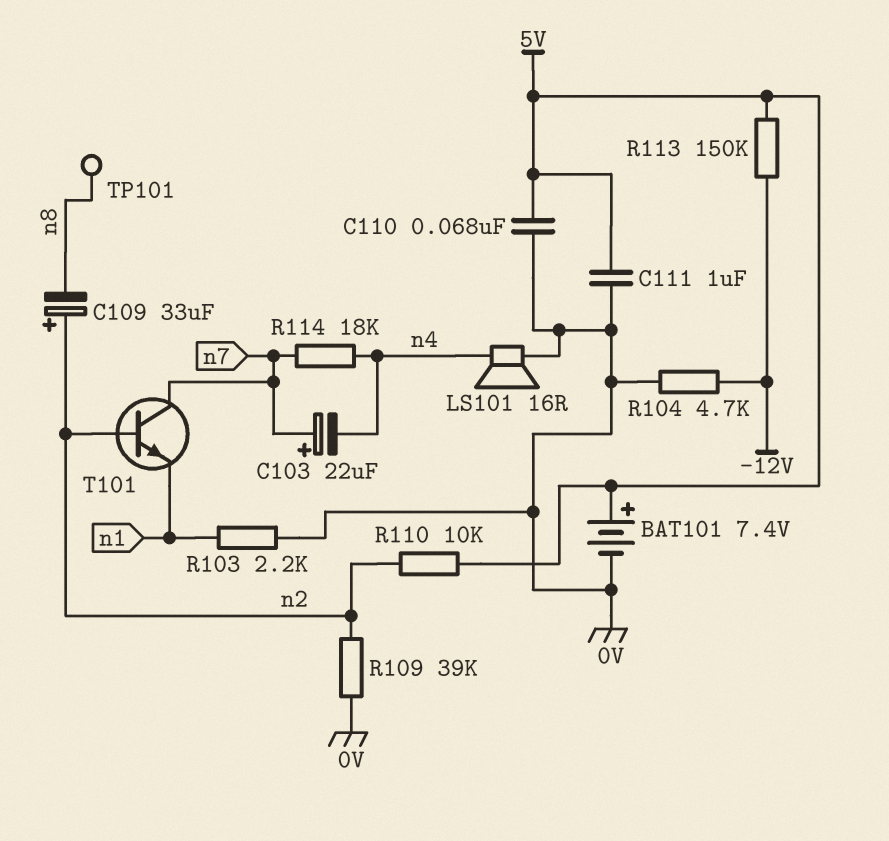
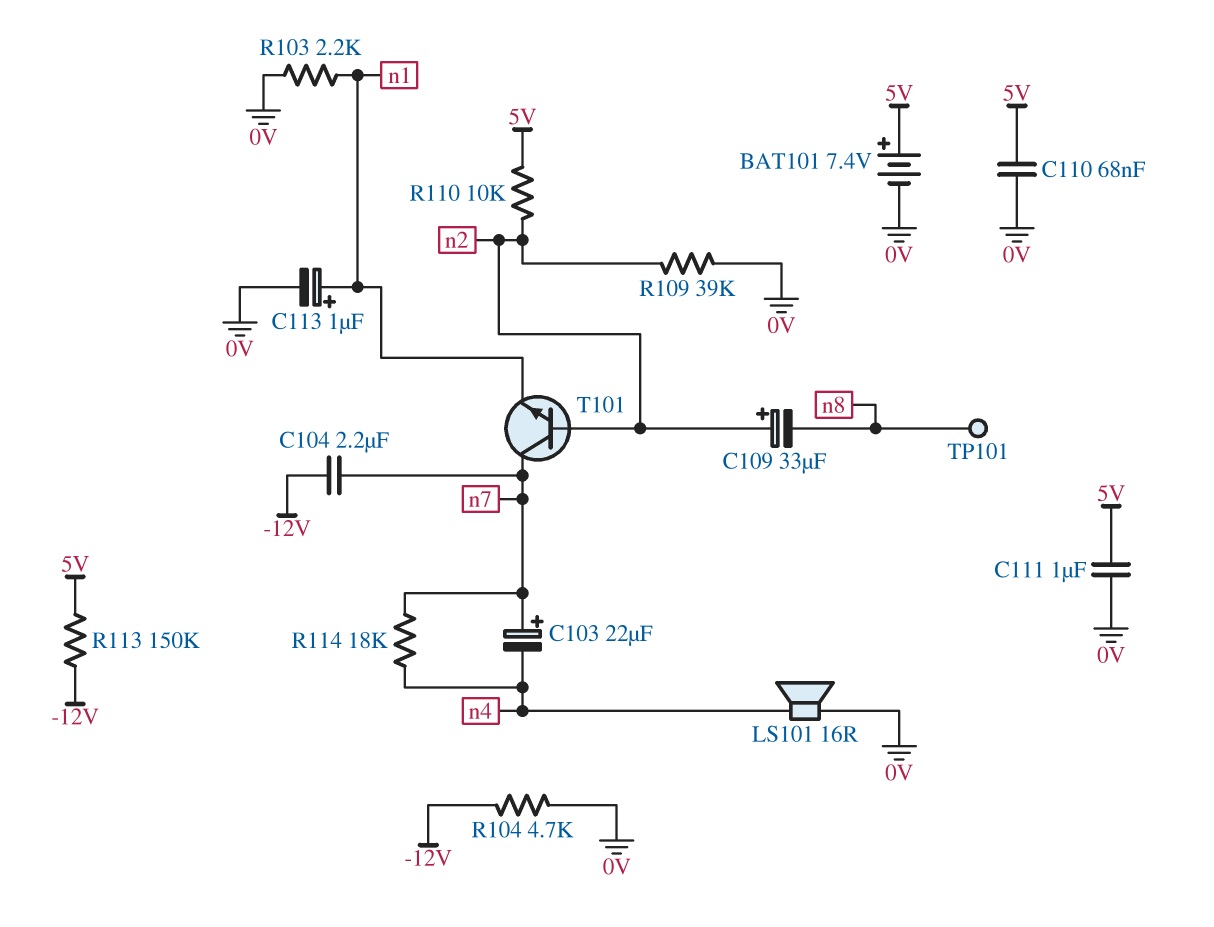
C104: none -> 2.2uF (-12V, n7)
C113: none -> 1uF (plus n1, minus 0V)

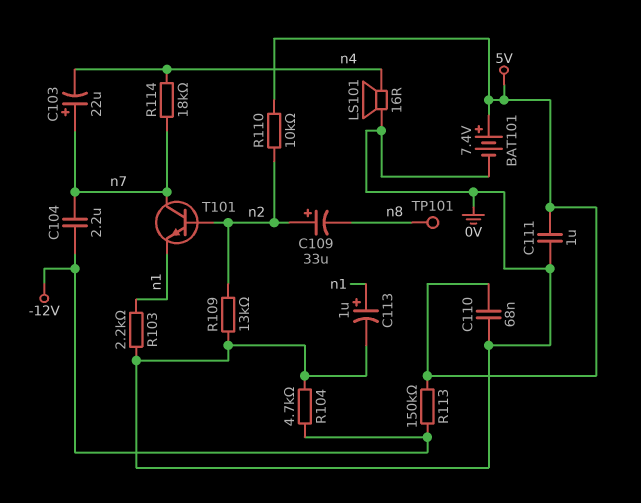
R109: 39k (0V, n2) -> 13k (0V, n2)

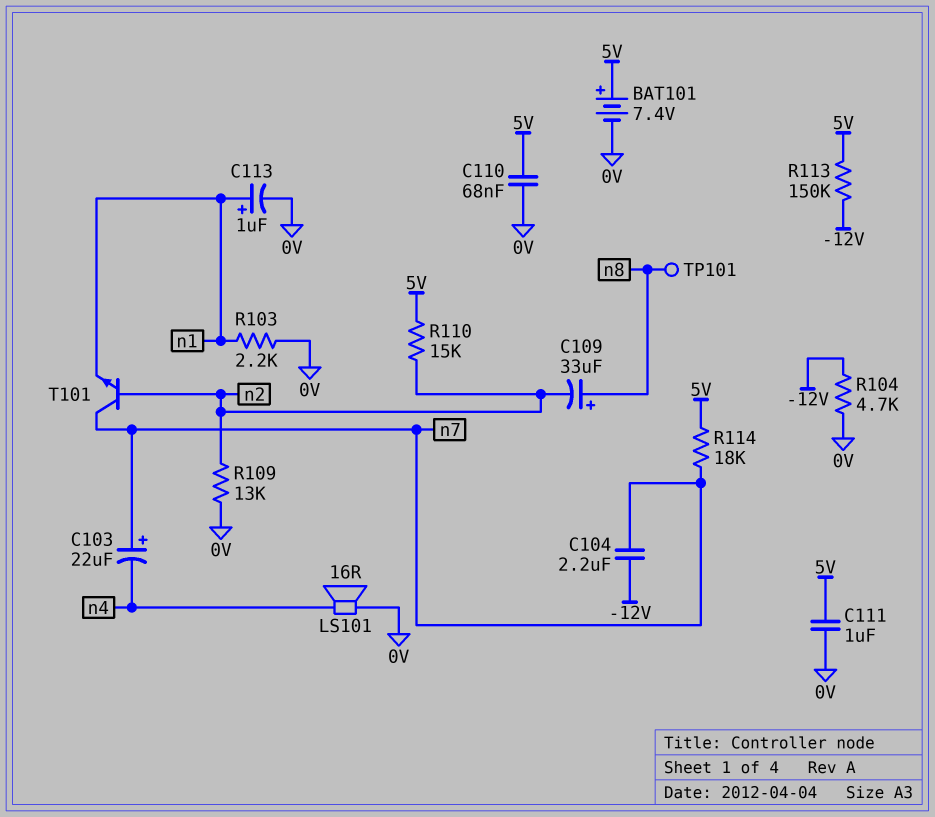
C109: 33uF (plus n2, minus n8) -> 33uF (plus n8, minus n2)
R110: 10k (5V, n2) -> 15k (5V, n2)
R114: 18k (n4, n7) -> 18k (5V, n7)

